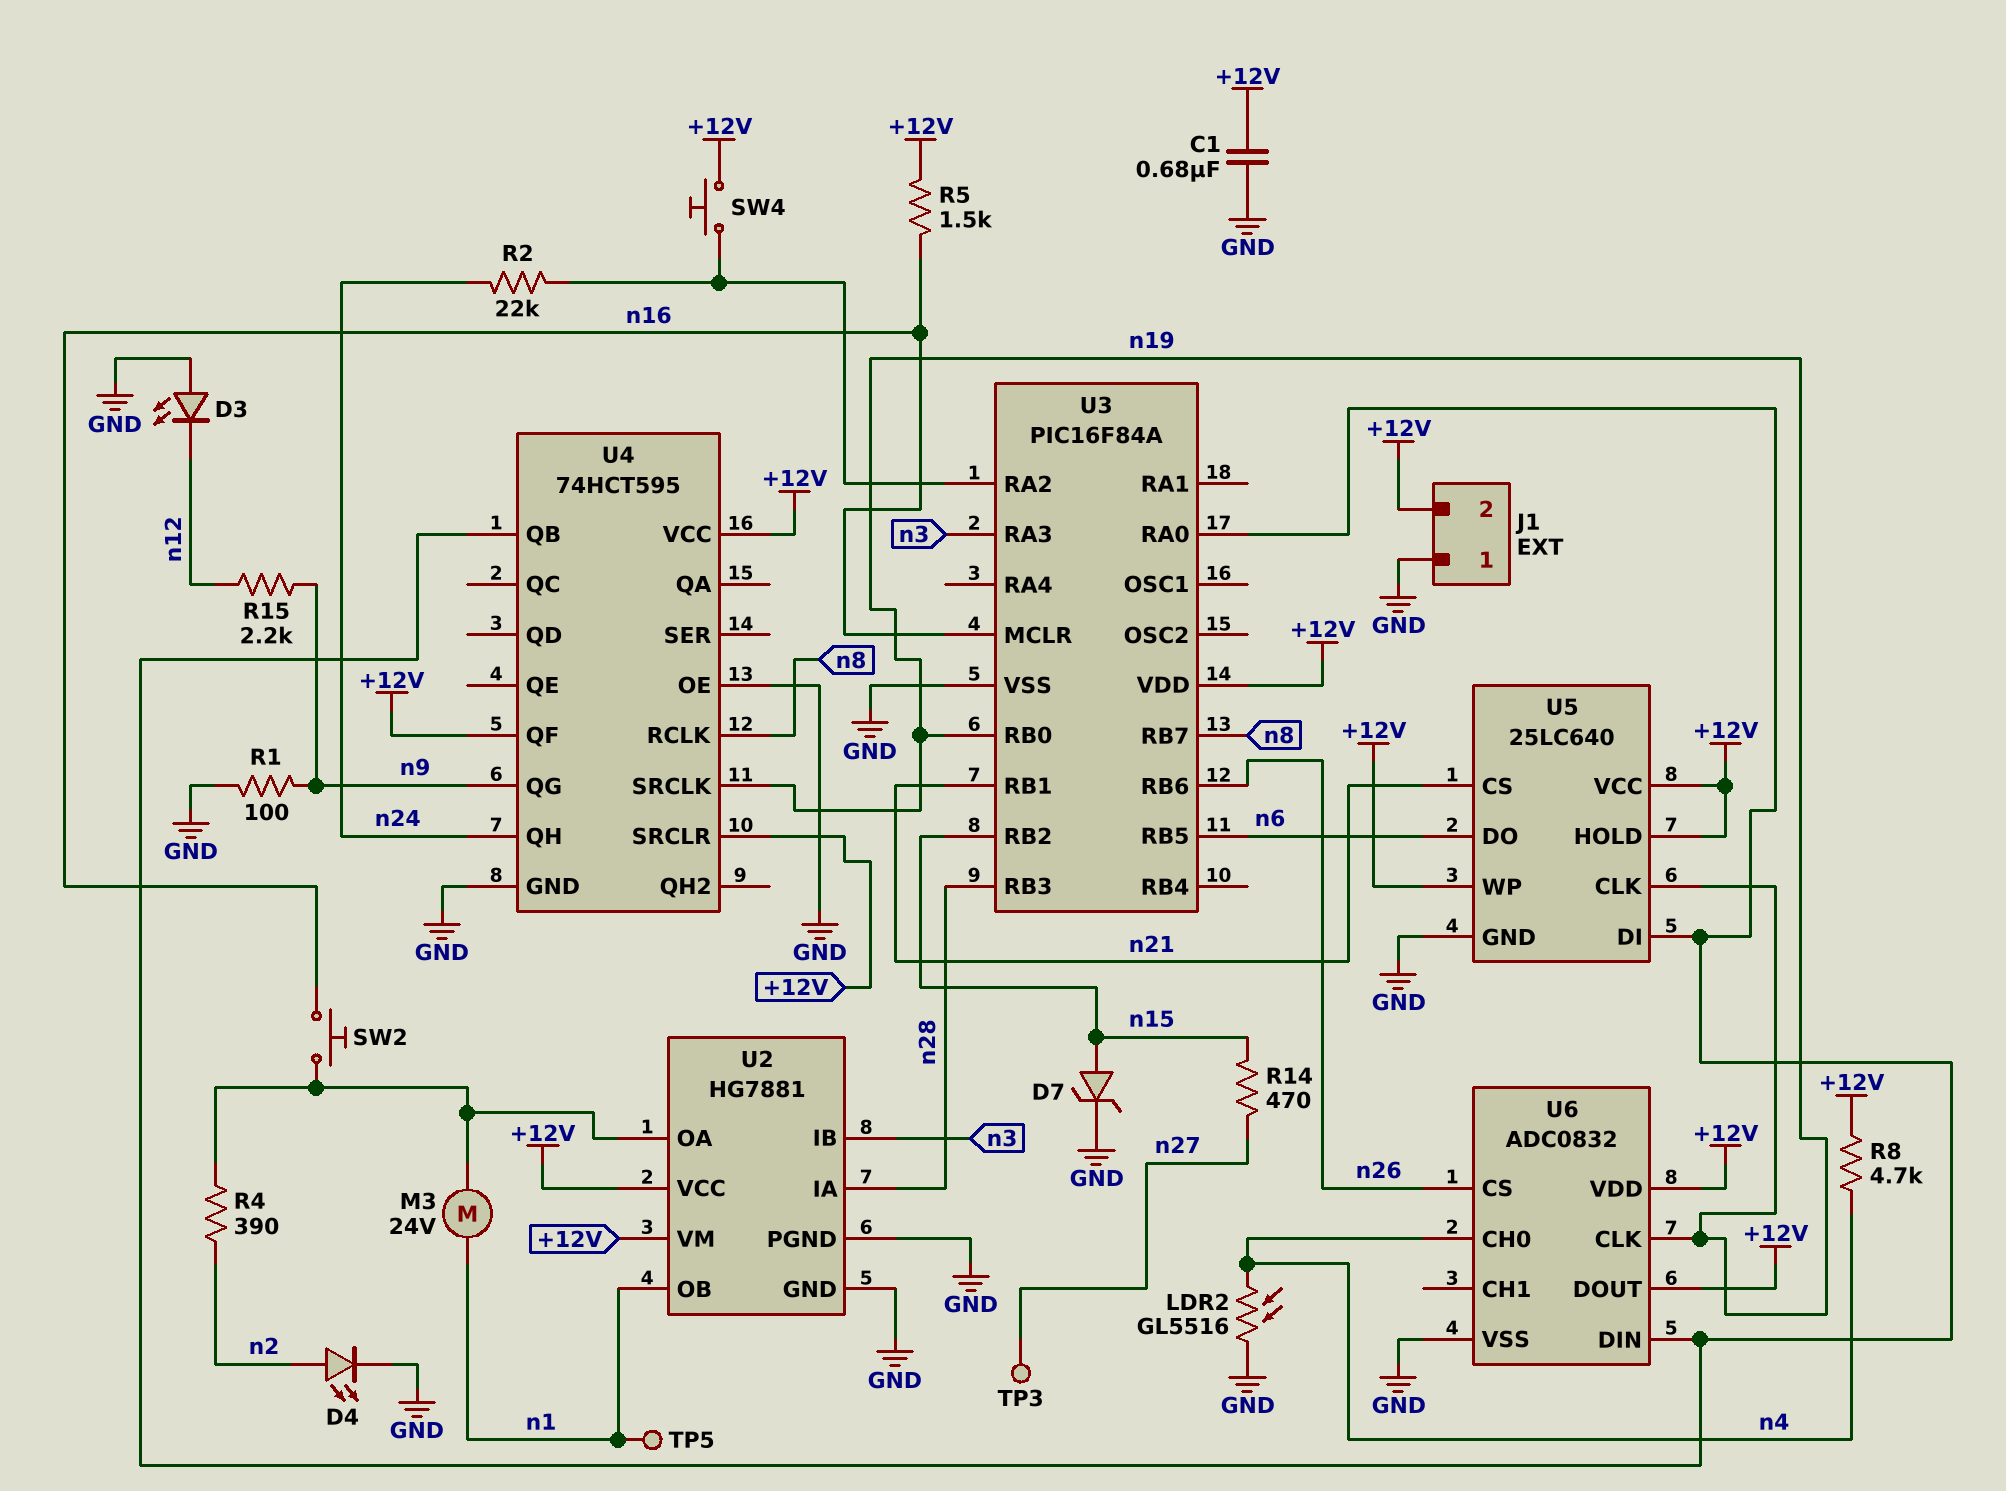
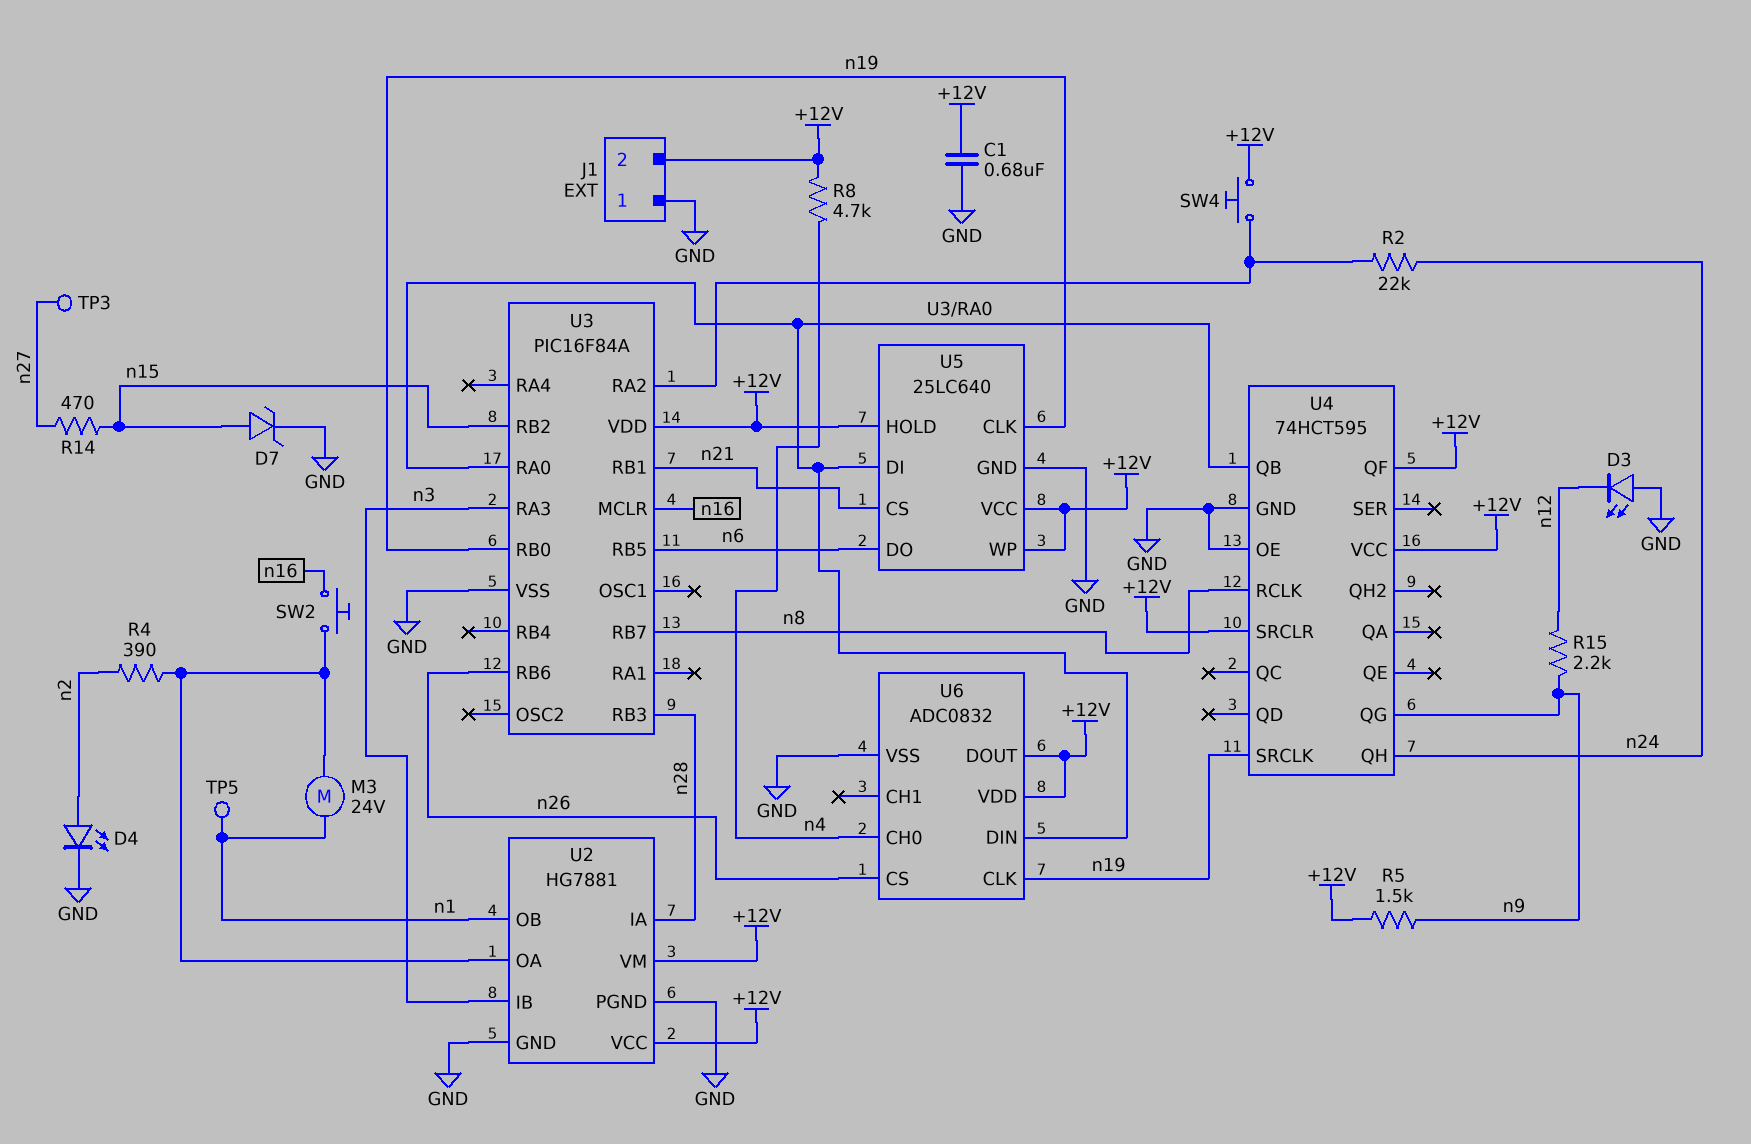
LDR2: GL5516 (GND, n4) -> none
R1: 100 (GND, n9) -> none
R5: 1.5k (+12V, n16) -> 1.5k (+12V, n9)

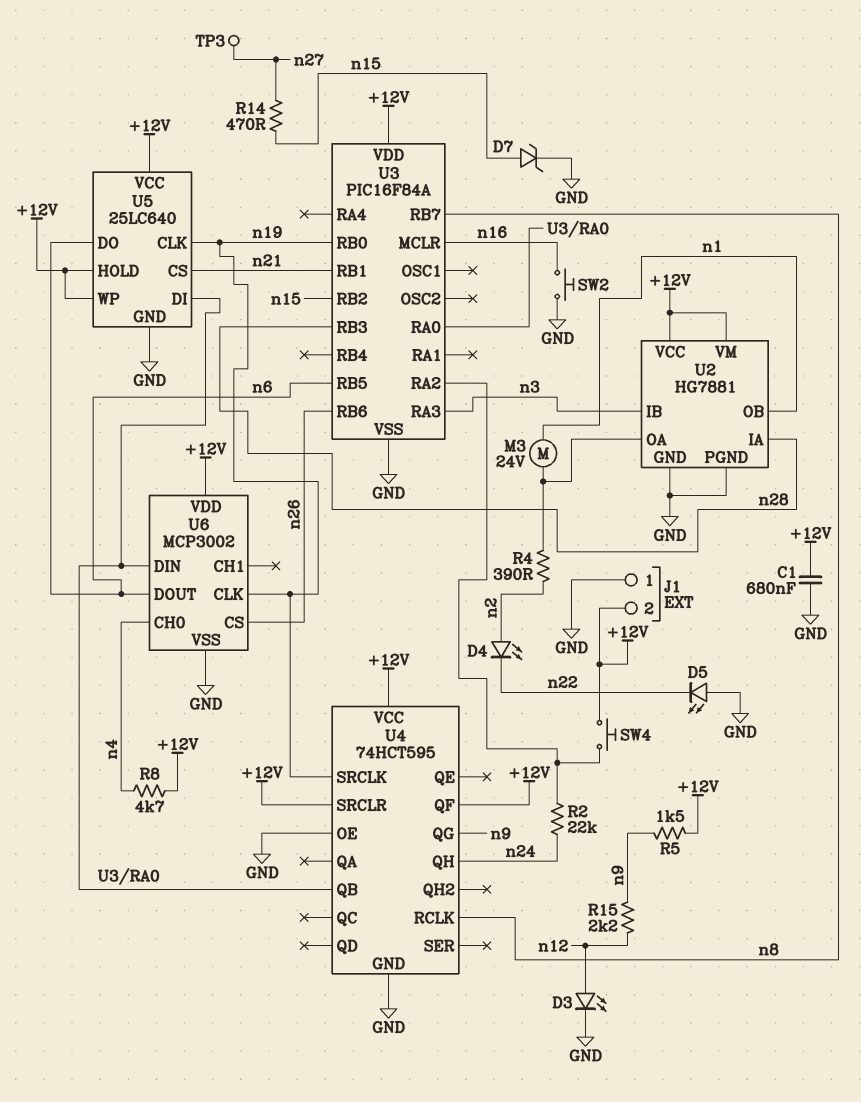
D3: LED (A GND, K n12) -> LED (A n12, K GND)
D4: LED (A n2, K GND) -> LED (A n2, K n22)
D5: none -> LED (A GND, K n22)
SW2: button (U2/OA, n16) -> button (GND, n16)
TP5: test point (n1) -> none
U6: ADC0832 -> MCP3002
U6 pin DOUT: +12V -> n6

